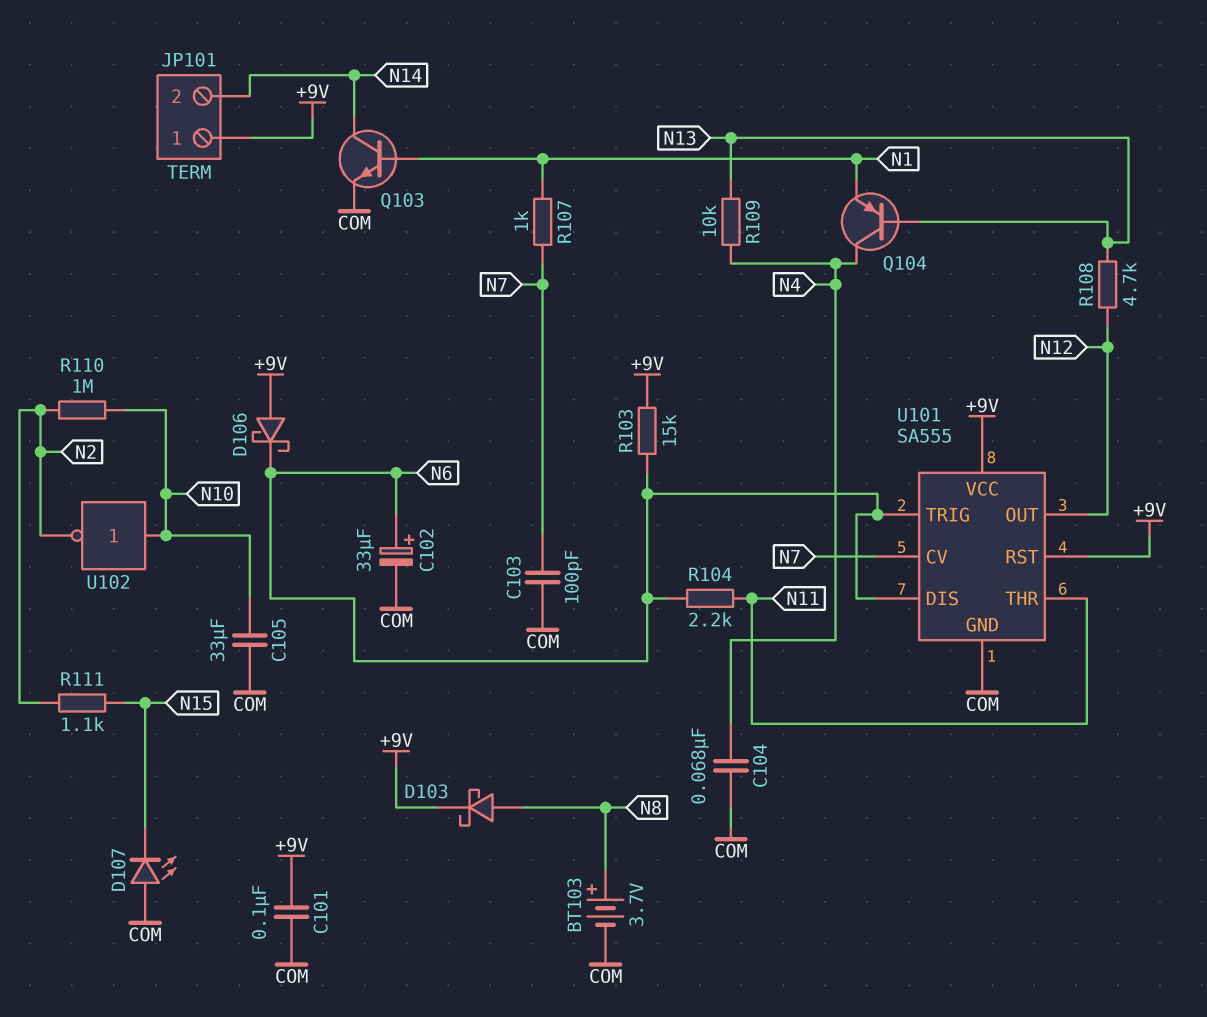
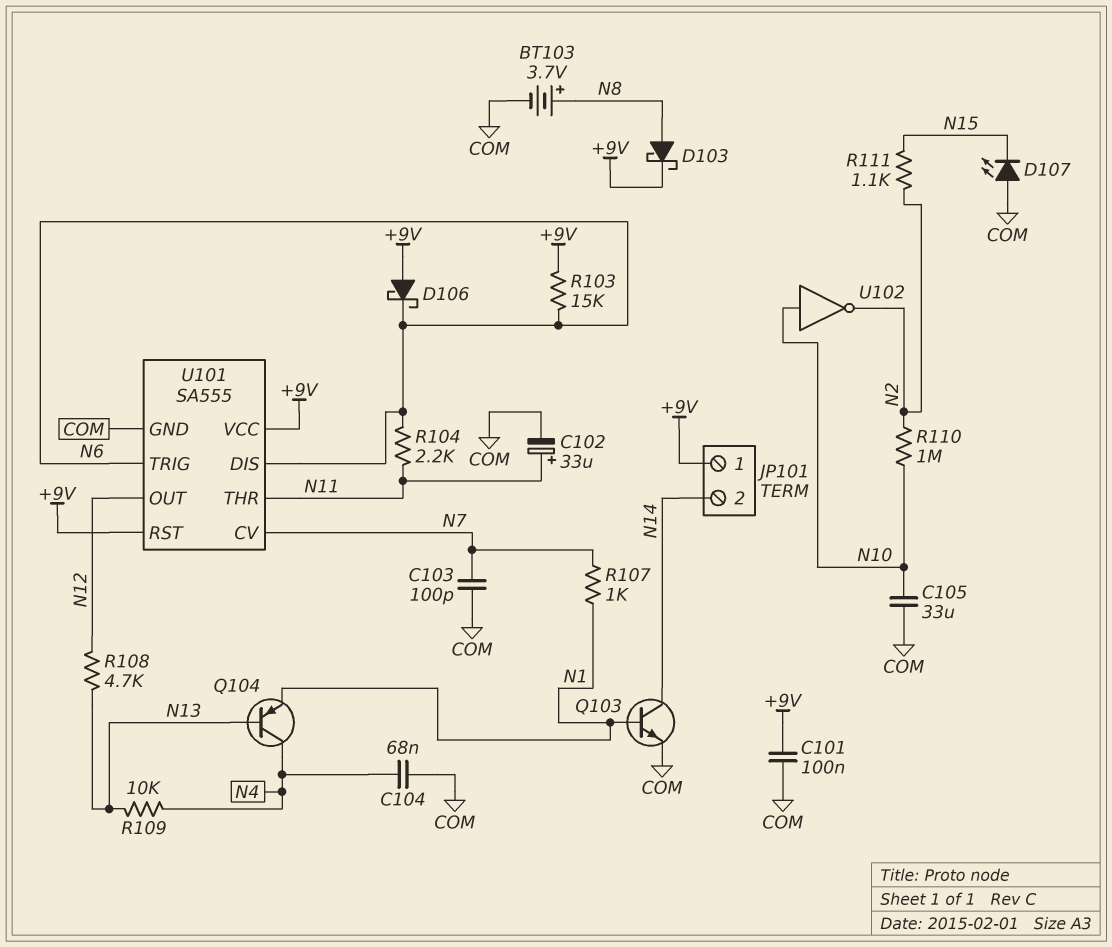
C102: 33uF (plus N6, minus COM) -> 33uF (plus N11, minus COM)

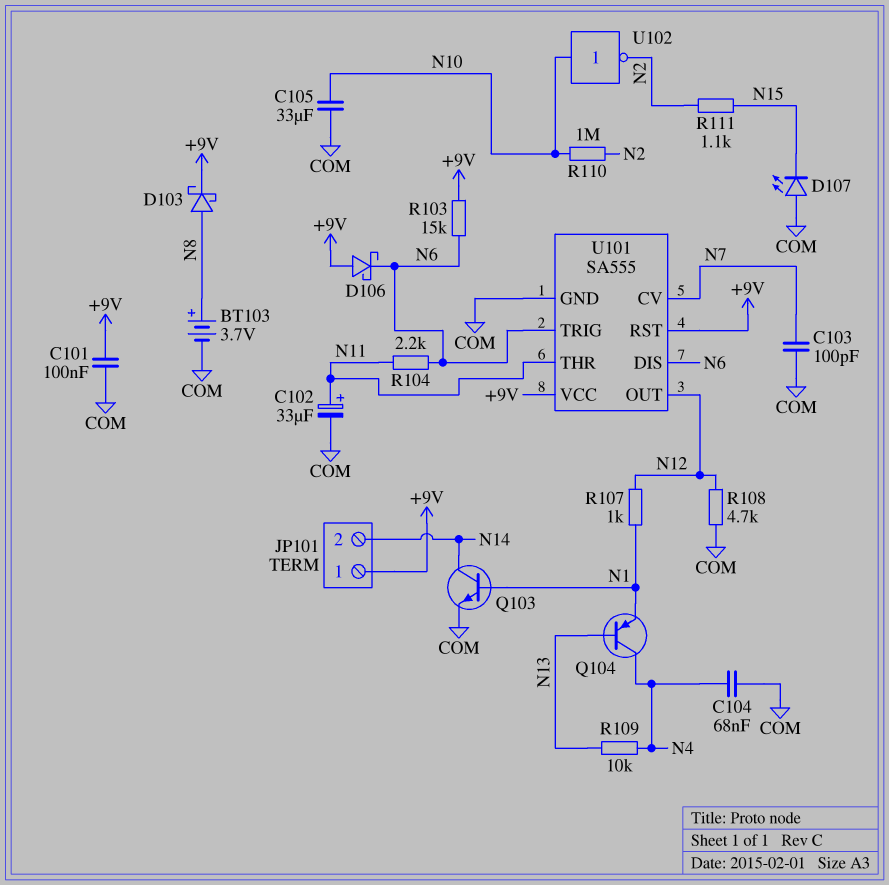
R107: 1k (N1, N7) -> 1k (N1, N12)
R108: 4.7k (N12, N13) -> 4.7k (COM, N12)

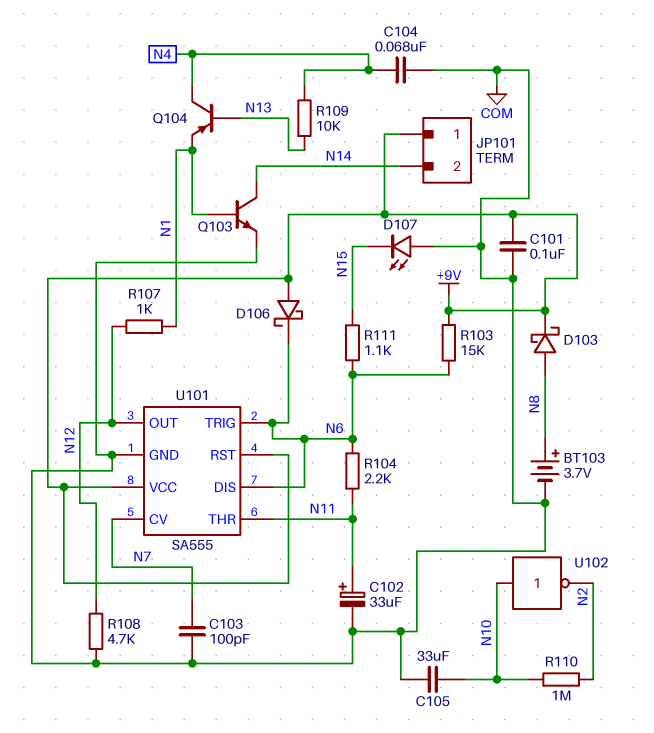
R111: 1.1k (N2, N15) -> 1.1k (N6, N15)

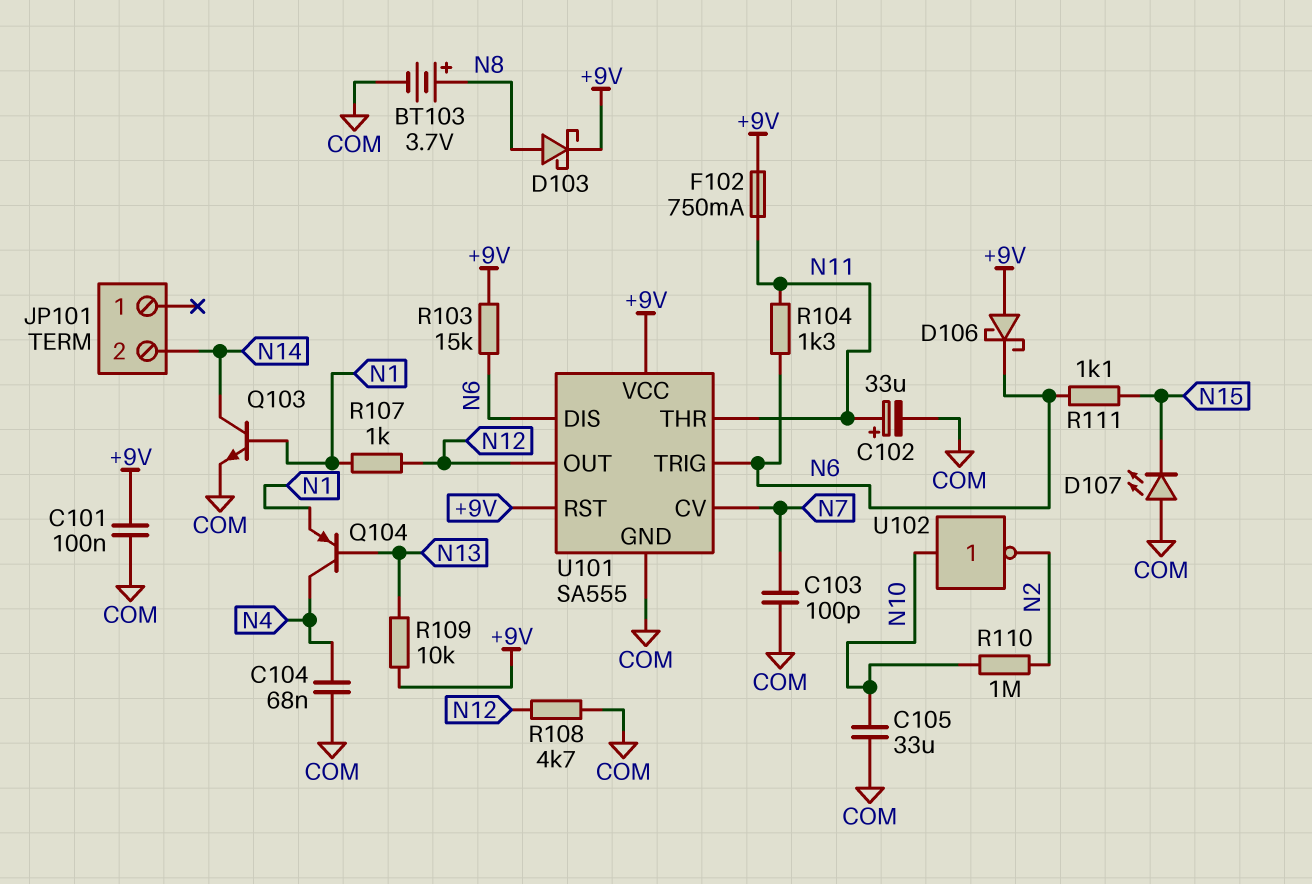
F102: none -> 750mA (+9V, N11)
JP101 pin 1: +9V -> none
R104: 2.2k (N6, N11) -> 1.3k (N6, N11)
R109: 10k (N4, N13) -> 10k (+9V, N13)

